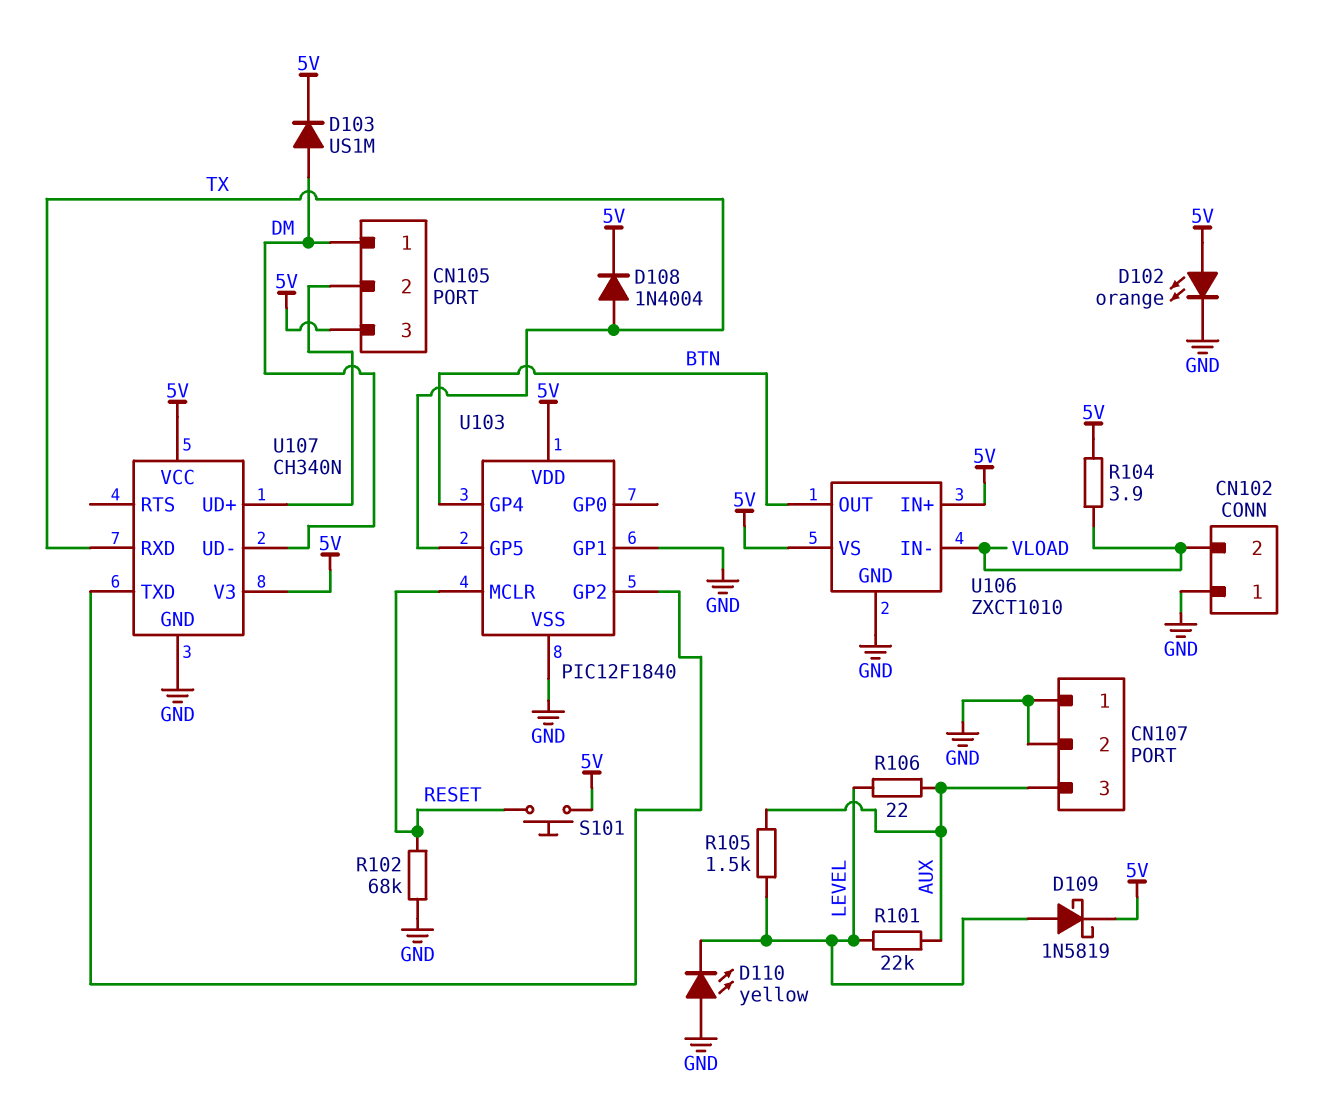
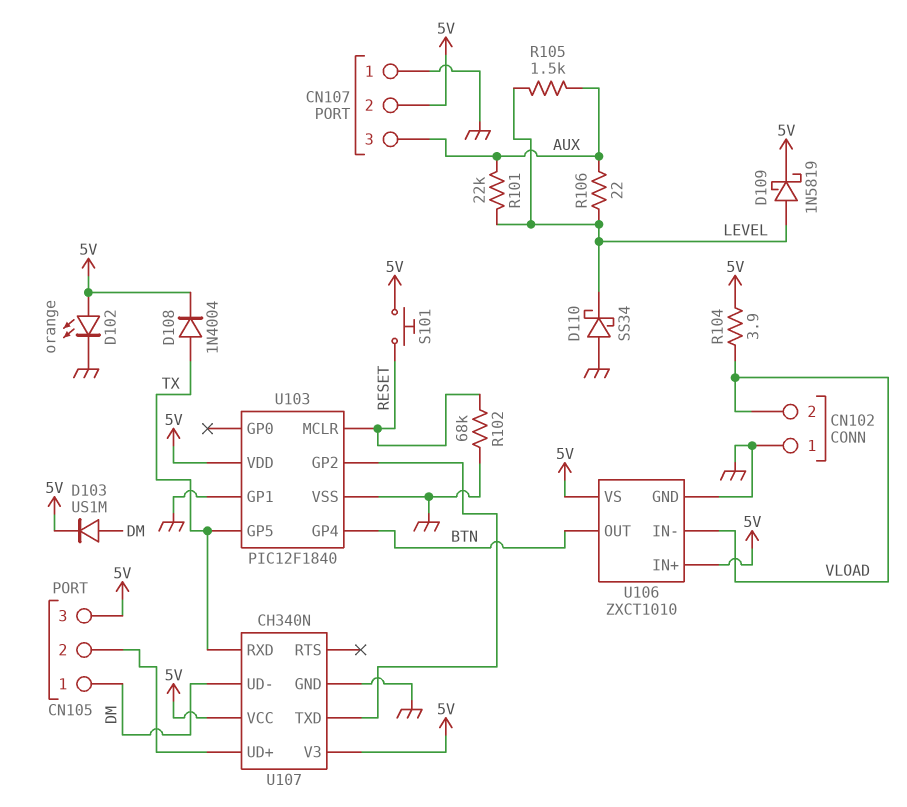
CN107 pin 2: GND -> 5V
D110: LED yellow (A GND, K LEVEL) -> schottky SS34 (A GND, K LEVEL)

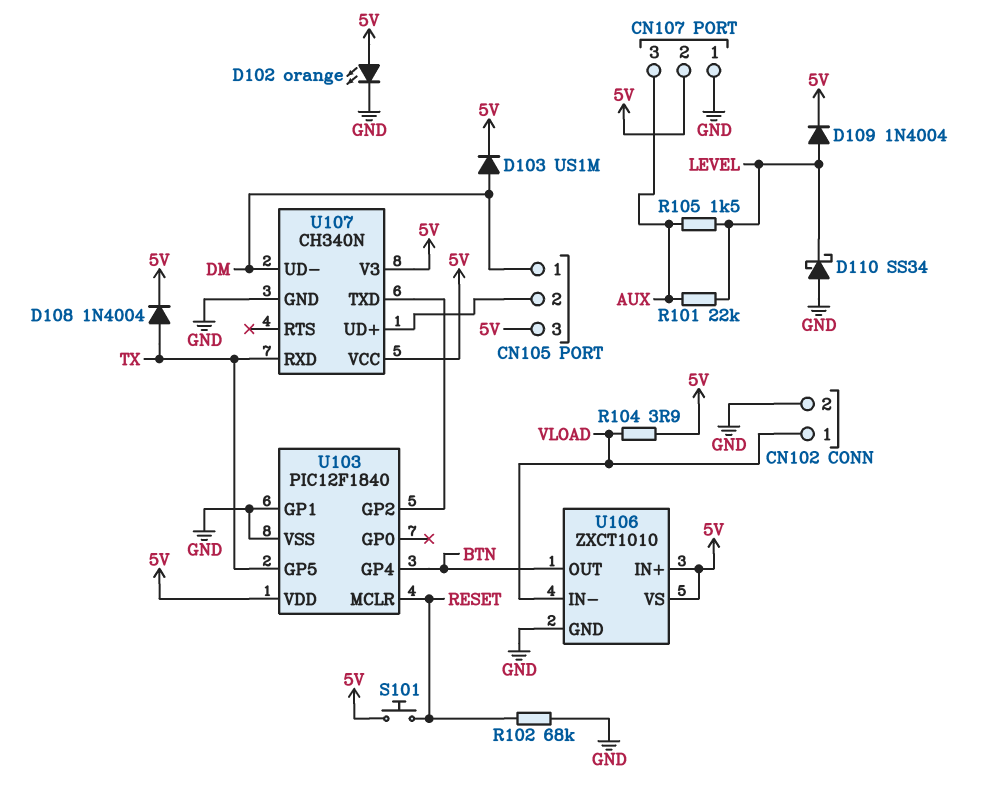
CN102 pin 1: GND -> VLOAD
CN102 pin 2: VLOAD -> GND
D109: schottky 1N5819 (A LEVEL, K 5V) -> diode 1N4004 (A LEVEL, K 5V)
R106: 22 (AUX, LEVEL) -> none

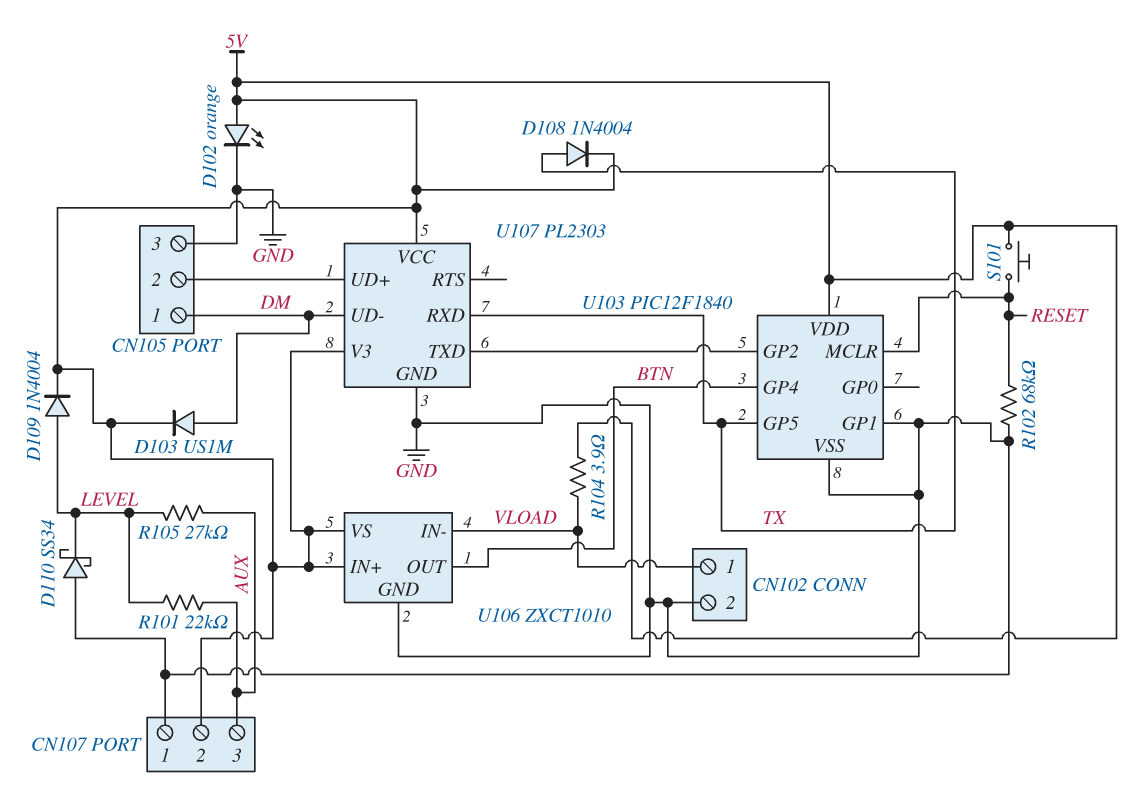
CN105 pin 3: 5V -> GND
R105: 1.5k (AUX, LEVEL) -> 27k (AUX, LEVEL)
U107: CH340N -> PL2303

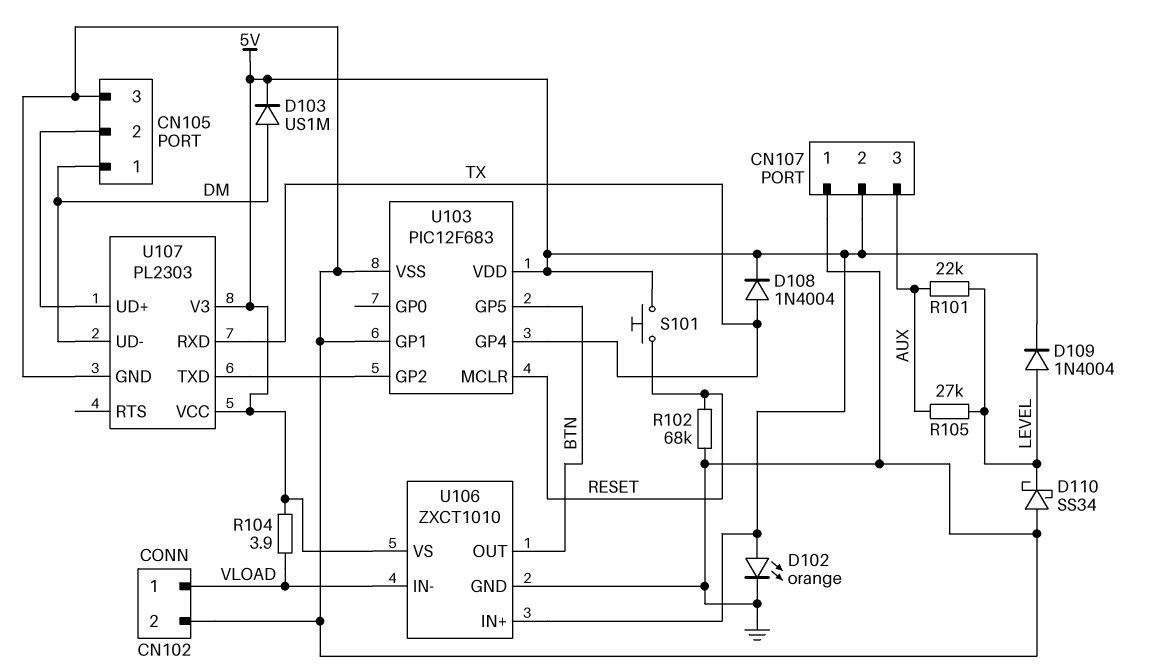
U103: PIC12F1840 -> PIC12F683
U103 pin GP4: BTN -> TX
U103 pin GP5: TX -> BTN

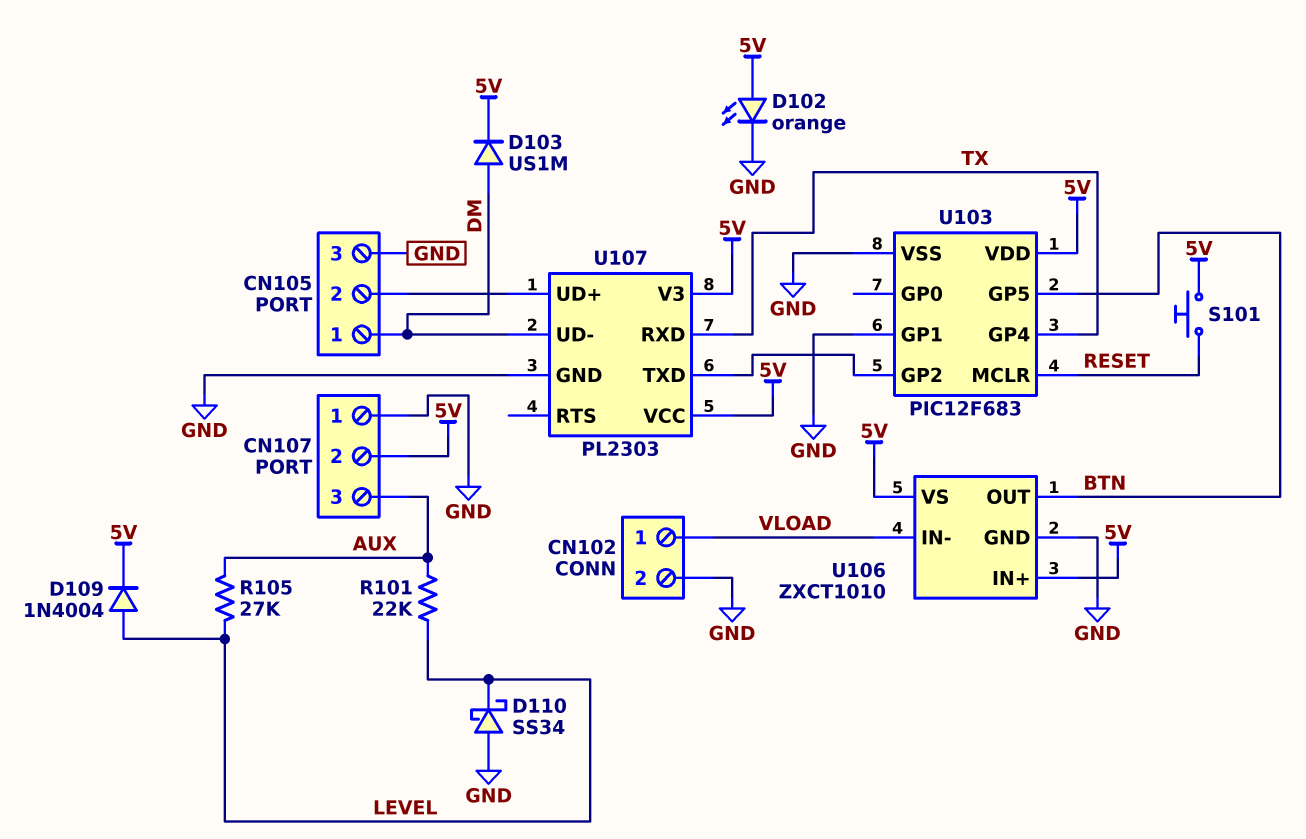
D108: diode 1N4004 (A TX, K 5V) -> none
R102: 68k (GND, RESET) -> none
R104: 3.9 (5V, VLOAD) -> none

